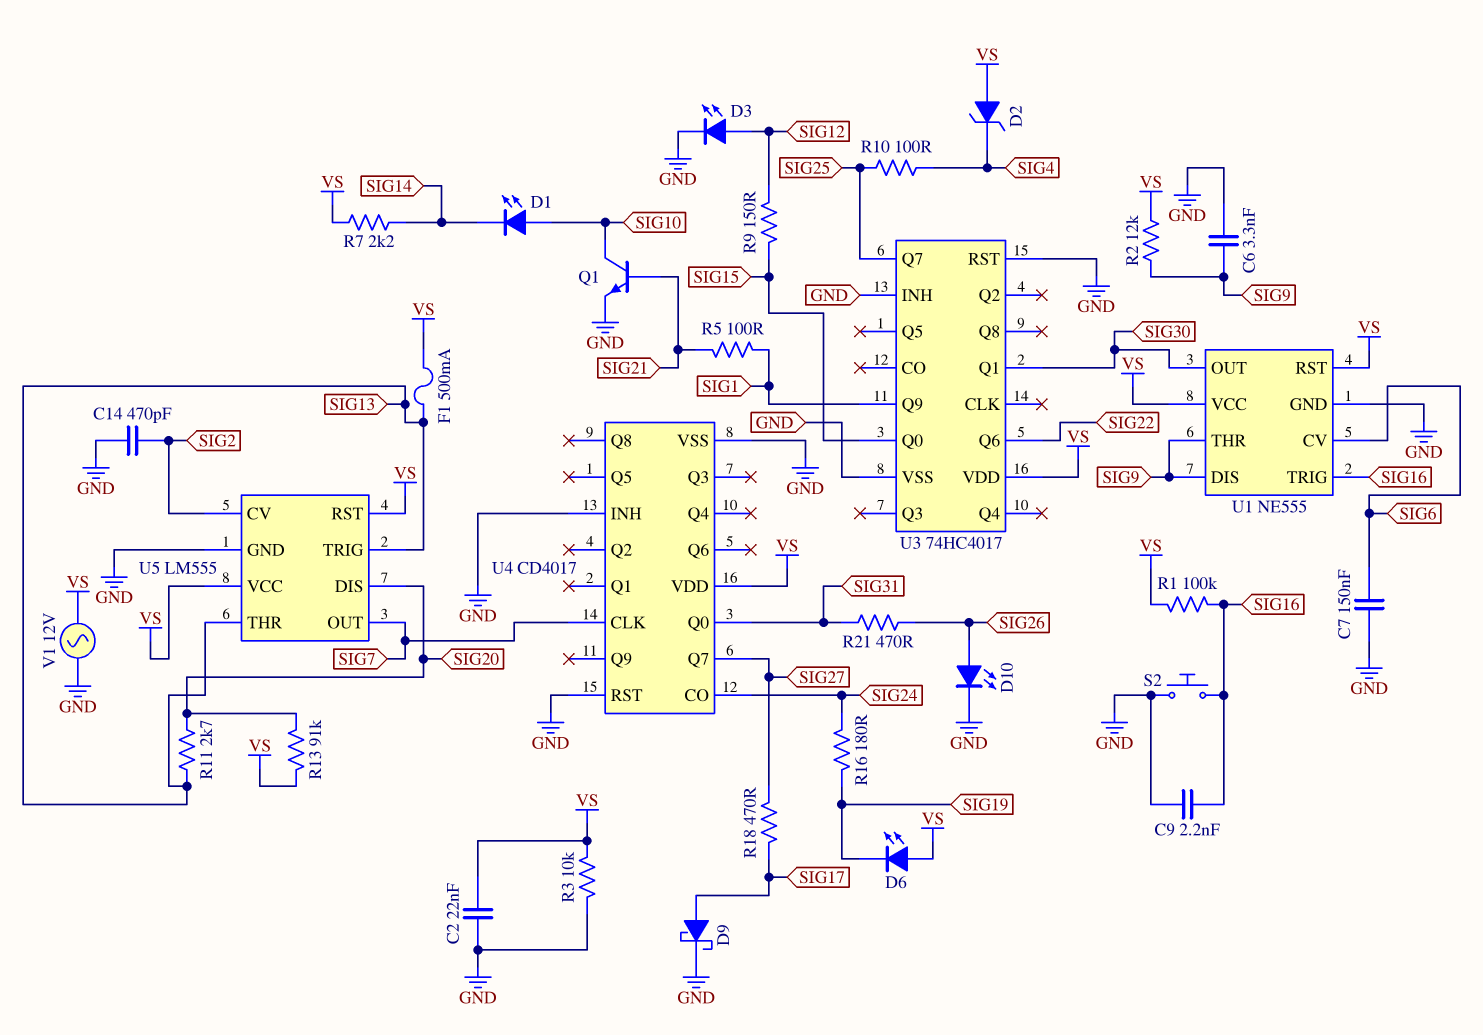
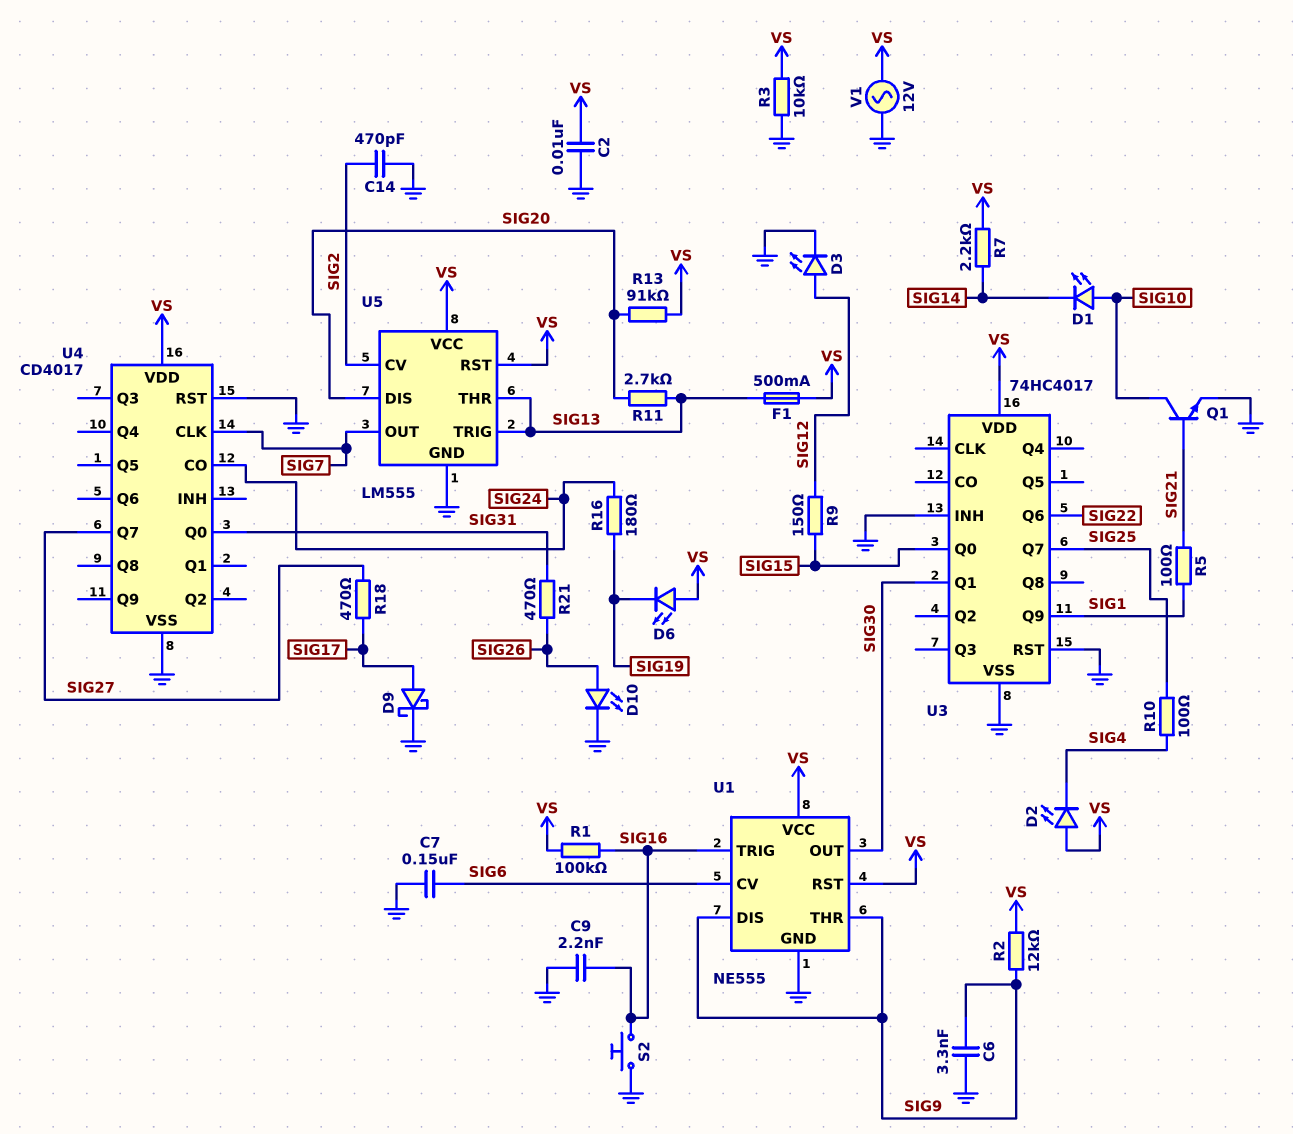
C2: 22nF (GND, VS) -> 10nF (GND, VS)
D2: zener (A VS, K SIG4) -> LED (A VS, K SIG4)
U4 pin INH: GND -> none

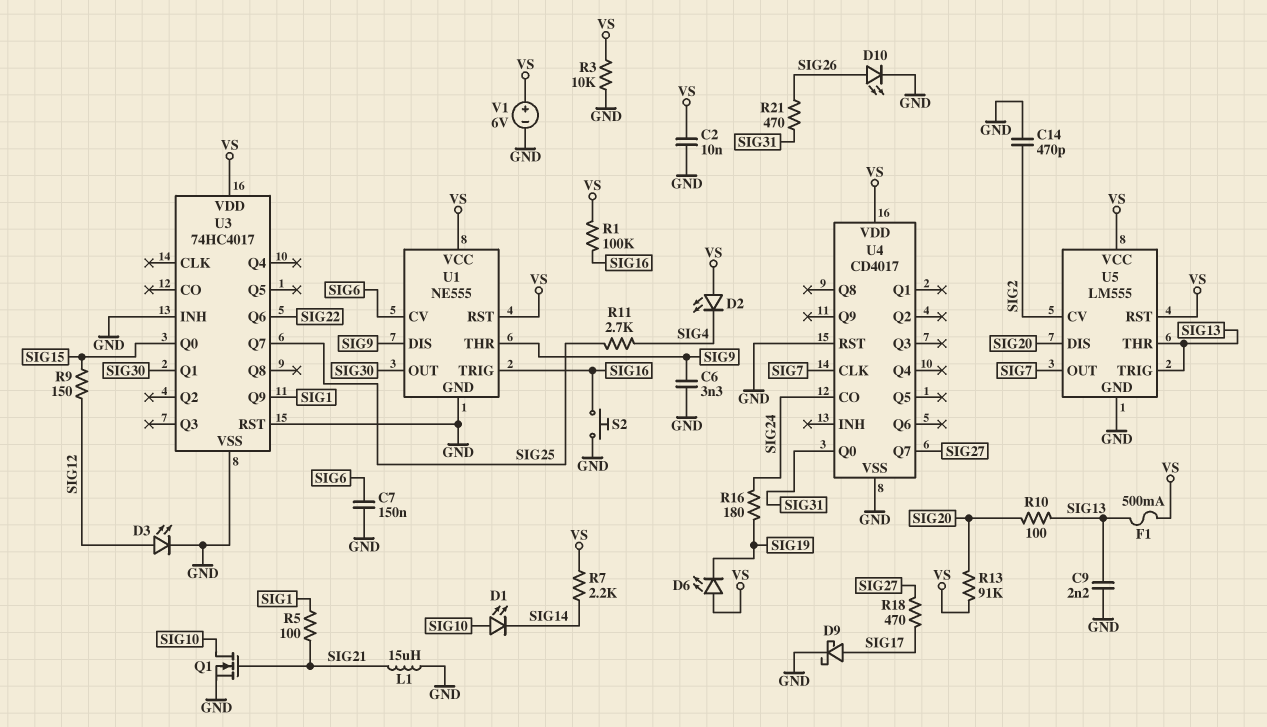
C9: 2.2nF (GND, SIG16) -> 2.2nF (GND, SIG13)
L1: none -> 15uH (GND, SIG21)
Q1: NPN (B SIG21, C SIG10, E GND) -> NMOS (G SIG21, D SIG10, S GND)
R2: 12k (SIG9, VS) -> none
R10: 100 (SIG4, SIG25) -> 100 (SIG13, SIG20)
R11: 2.7k (SIG13, SIG20) -> 2.7k (SIG4, SIG25)
V1: AC 12V (GND, VS) -> 6V (plus VS, minus GND)

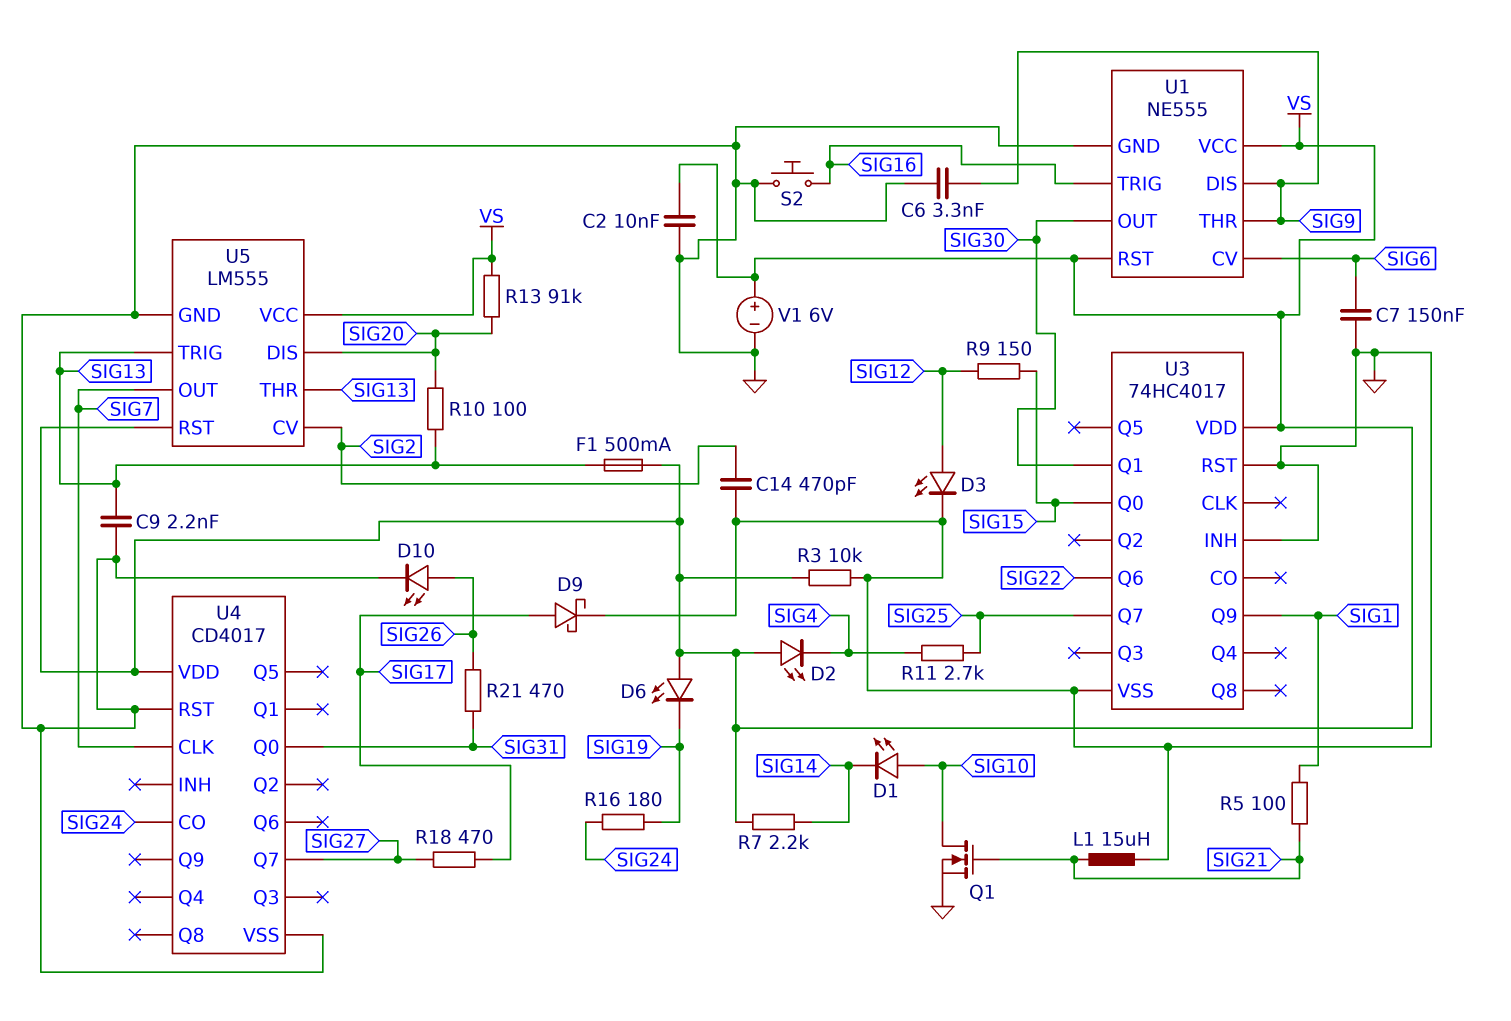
R1: 100k (SIG16, VS) -> none

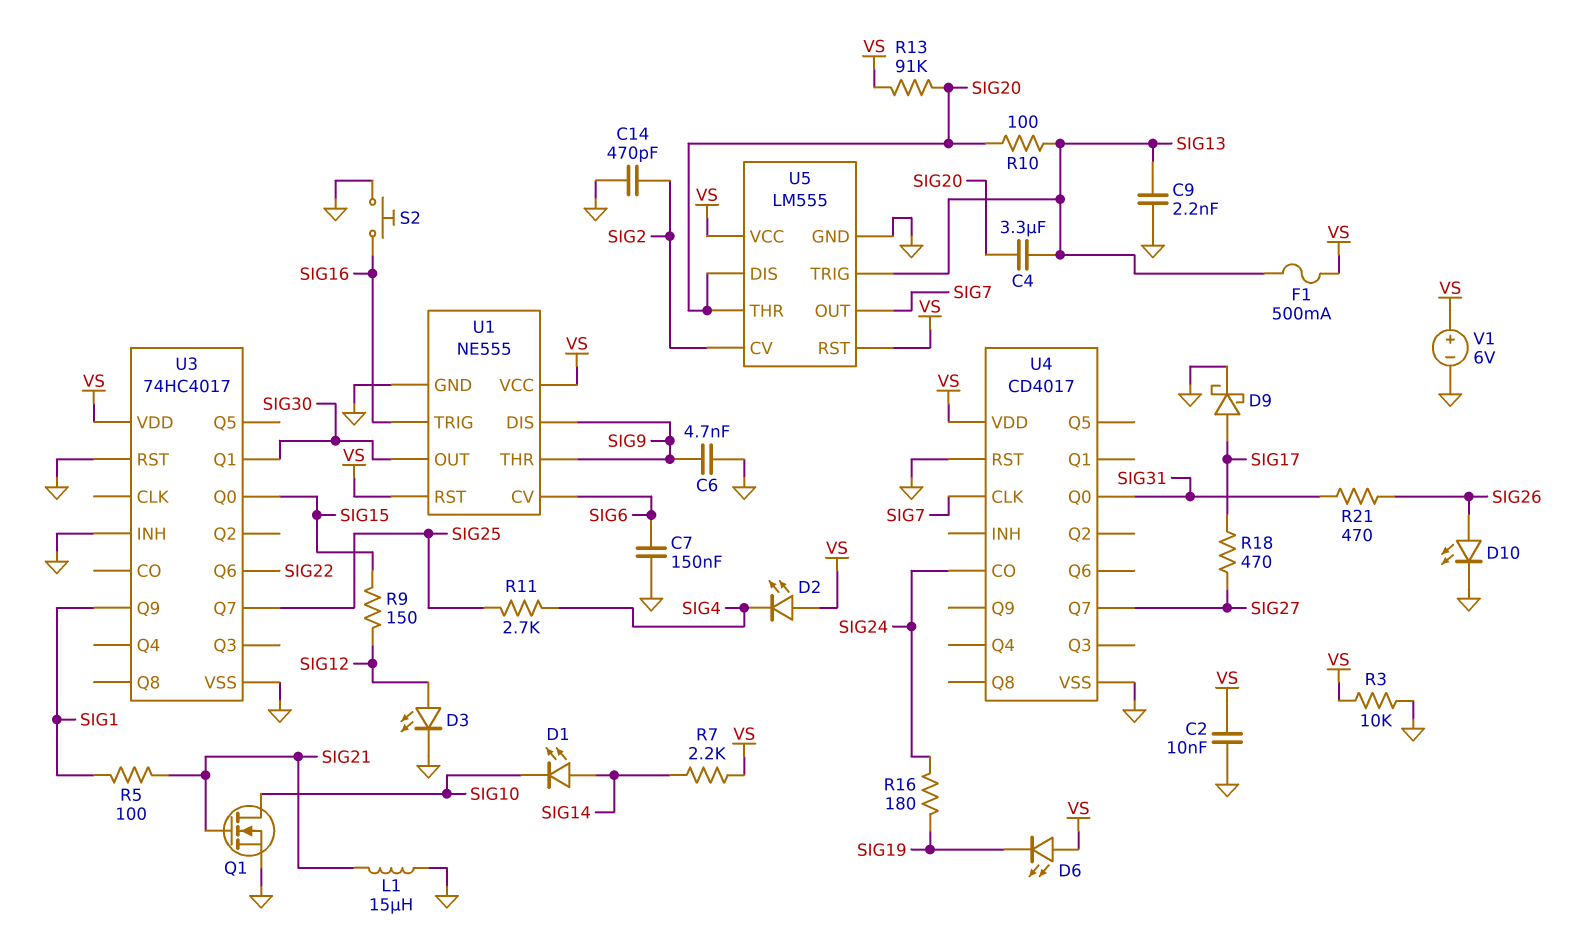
C4: none -> 3.3uF (SIG13, SIG20)
C6: 3.3nF (GND, SIG9) -> 4.7nF (GND, SIG9)
D1: LED (A SIG10, K SIG14) -> LED (A SIG14, K SIG10)
U5 pin THR: SIG13 -> SIG20

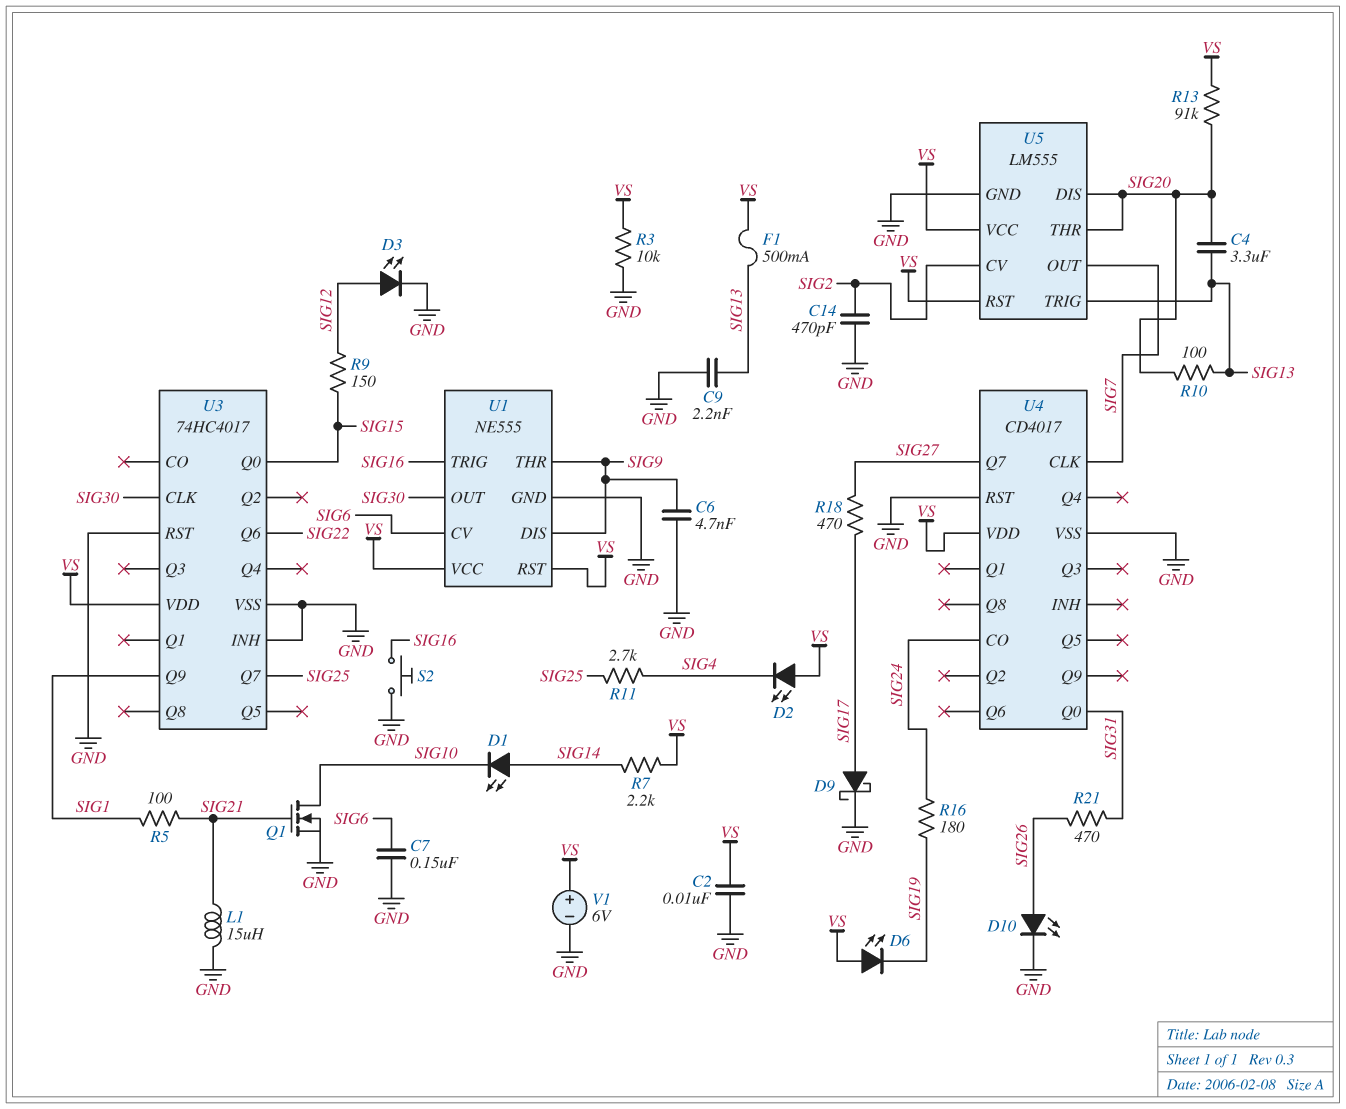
U3 pin CLK: none -> SIG30
U3 pin Q1: SIG30 -> none

